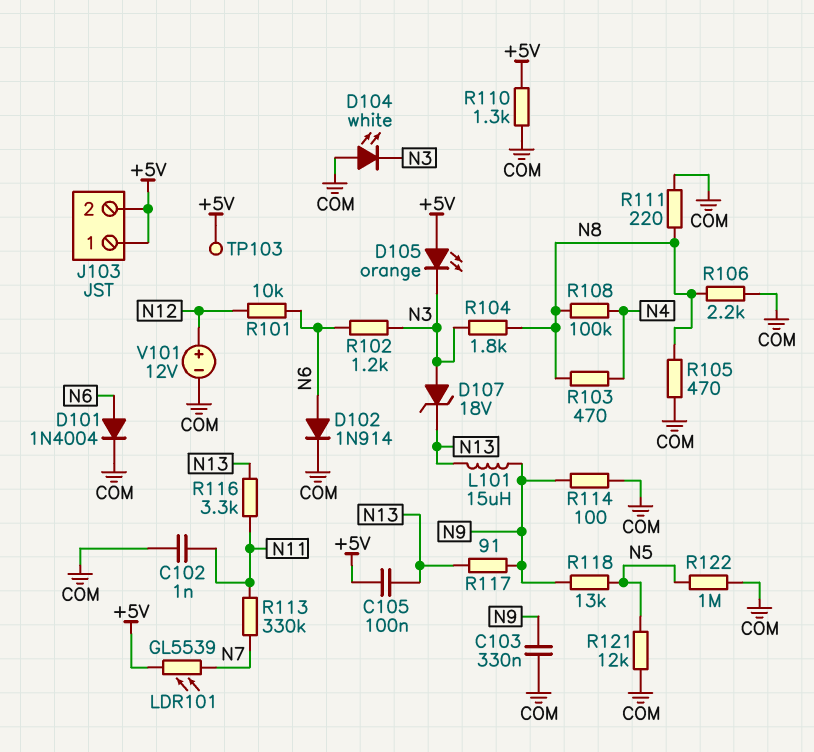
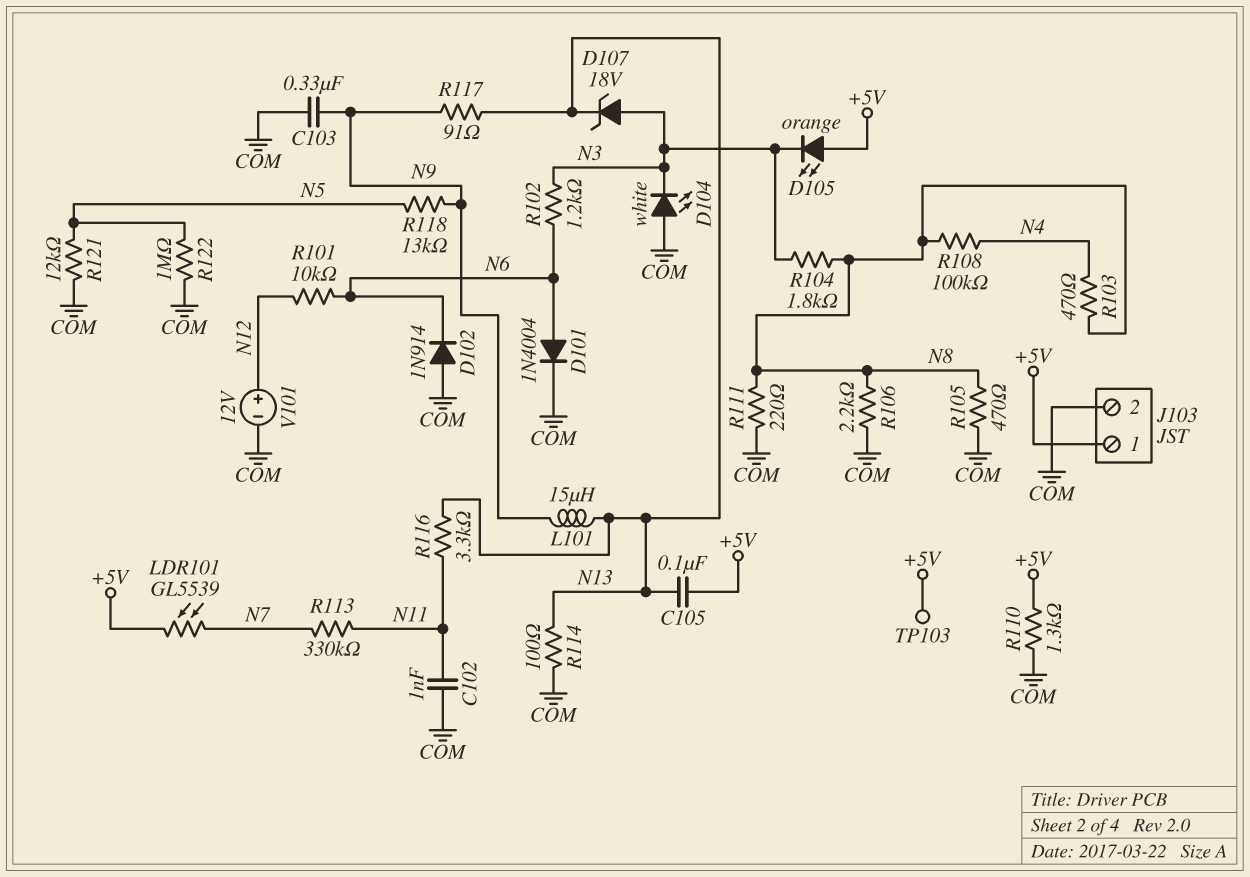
D102: diode 1N914 (A N6, K COM) -> diode 1N914 (A COM, K N6)
J103 pin 2: +5V -> COM
R114: 100 (COM, N9) -> 100 (COM, N13)

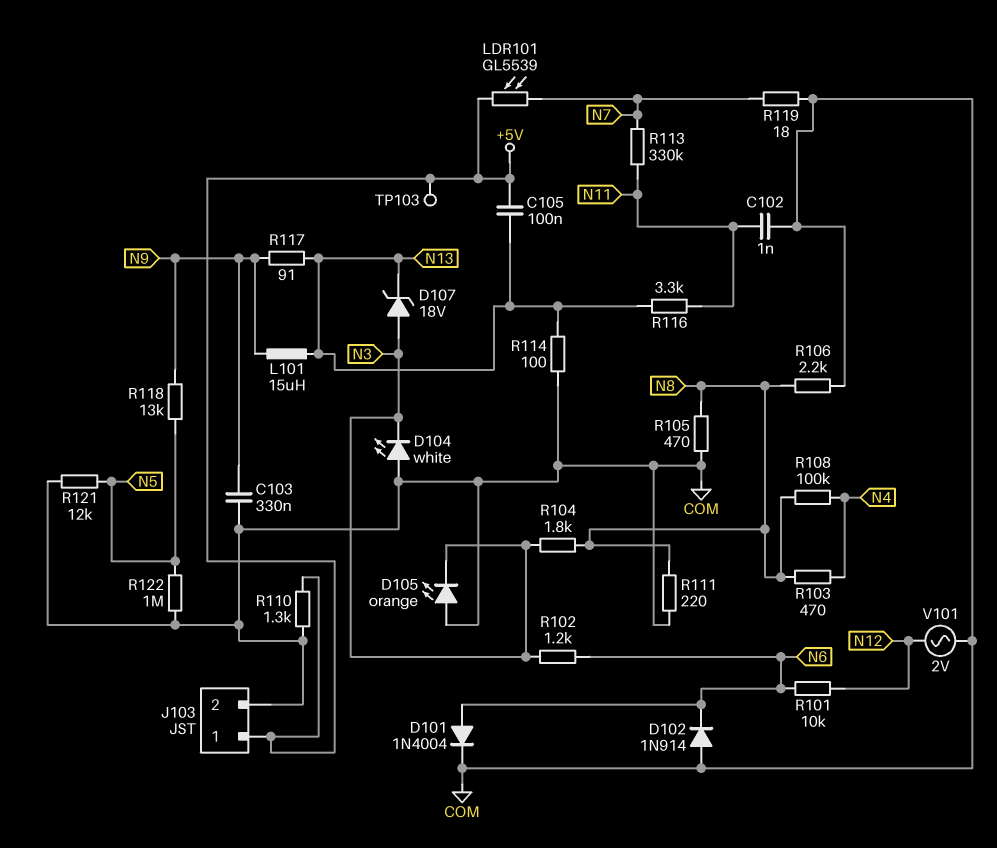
D105: LED orange (A +5V, K N3) -> LED orange (A COM, K N3)
R119: none -> 18 (COM, N7)
V101: 12V (plus N12, minus COM) -> AC 2V (COM, N12)

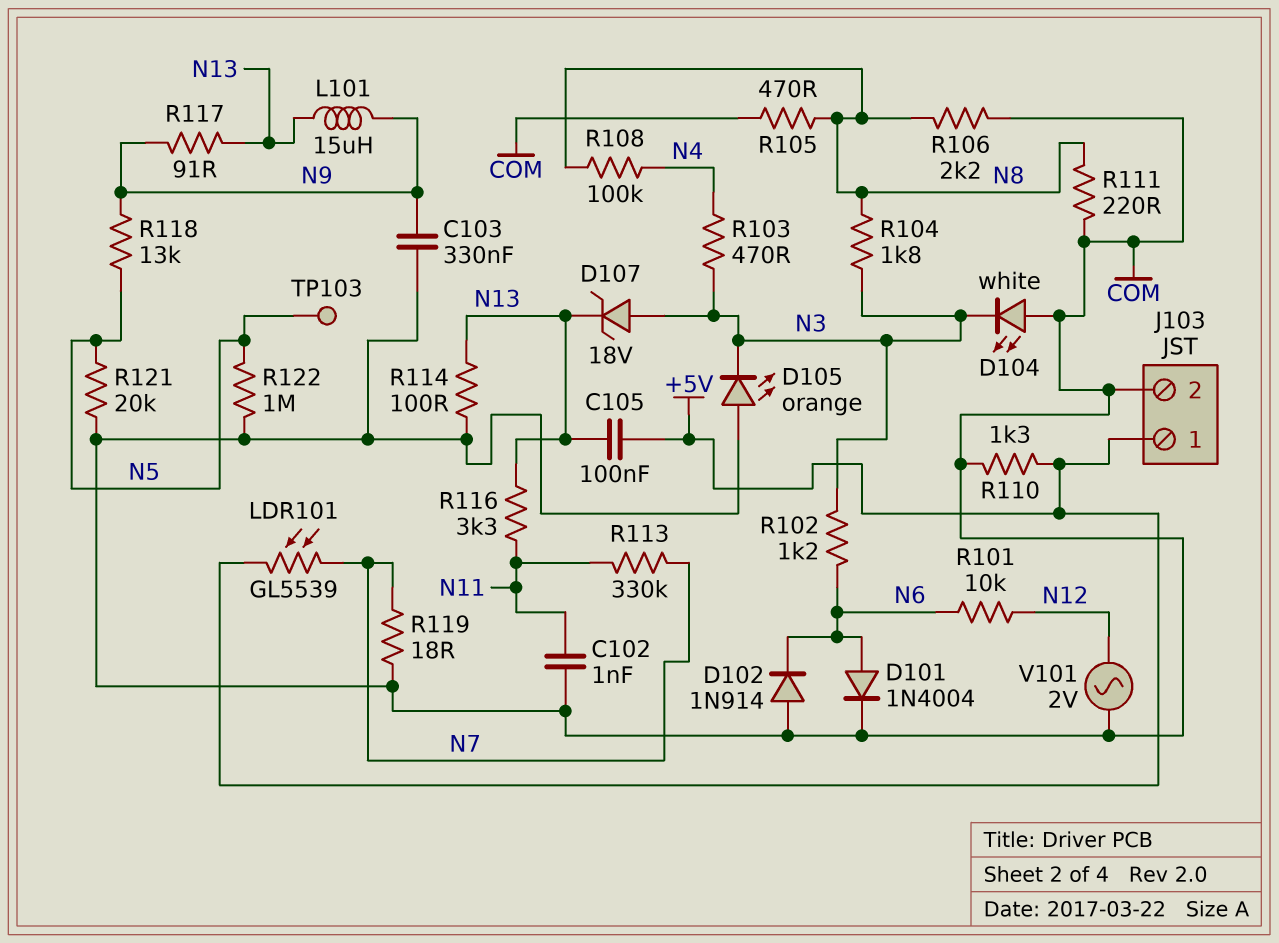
R103: 470 (N4, N8) -> 470 (N3, N4)
R121: 12k (COM, N5) -> 20k (COM, N5)
TP103: test point (+5V) -> test point (N5)

